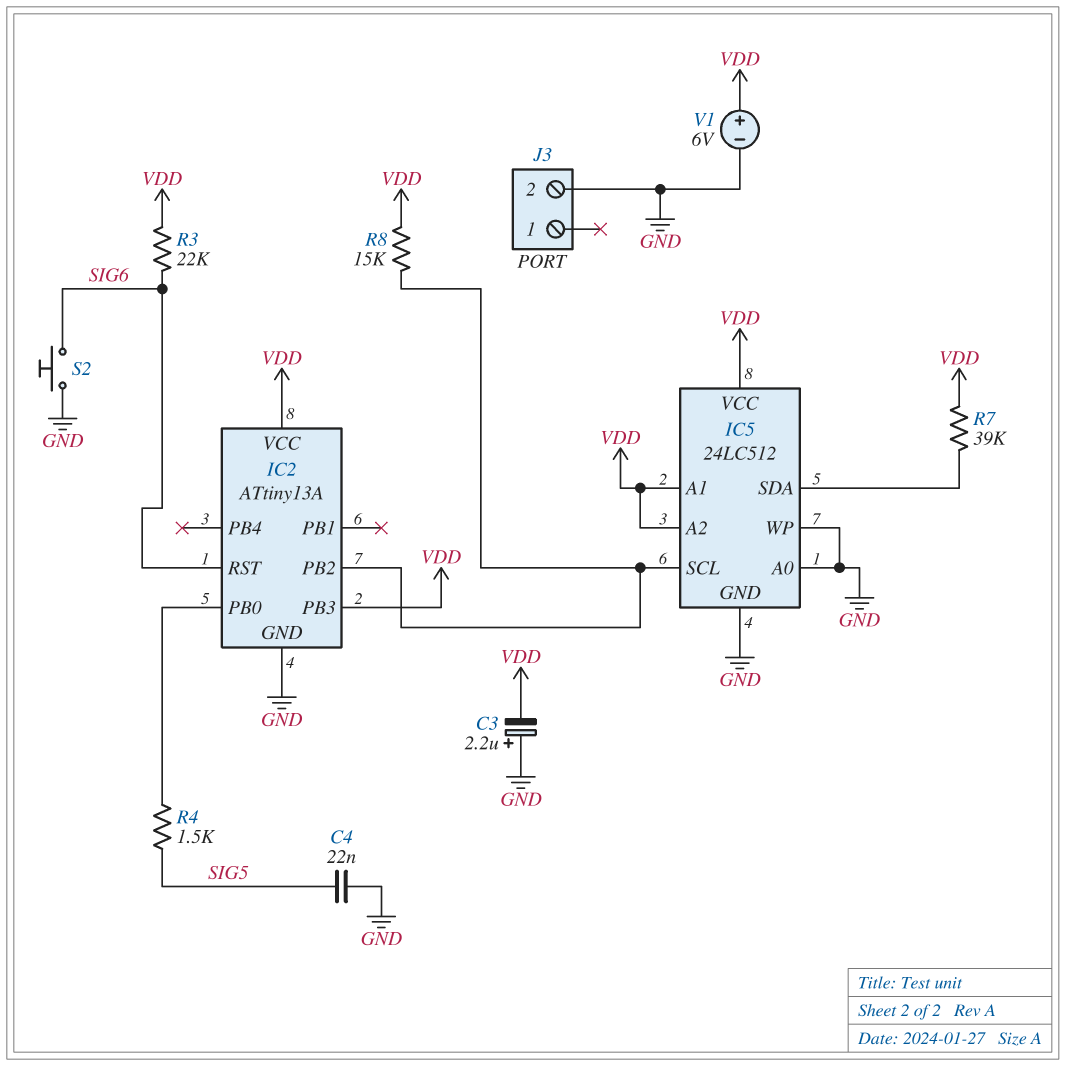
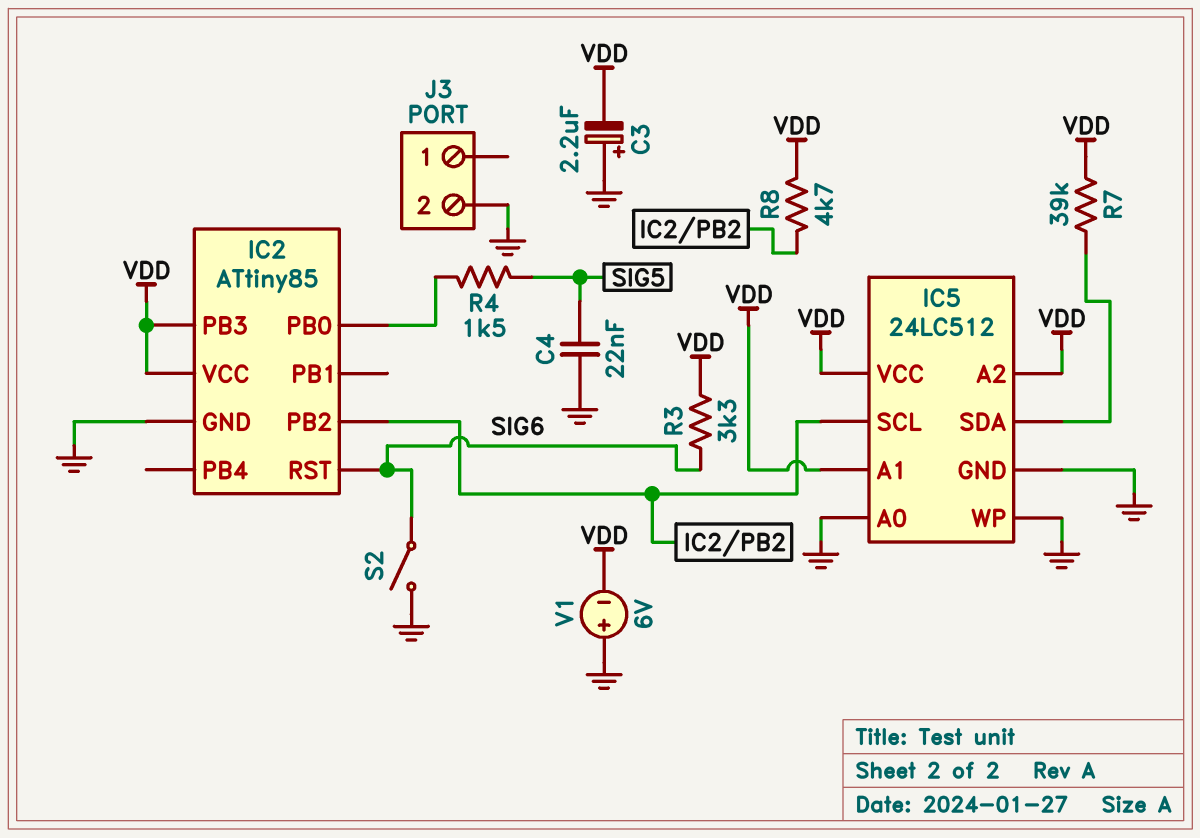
IC2: ATtiny13A -> ATtiny85
R3: 22k (SIG6, VDD) -> 3.3k (SIG6, VDD)
R8: 15k (IC2/PB2, VDD) -> 4.7k (IC2/PB2, VDD)
S2: button (GND, SIG6) -> switch (GND, SIG6)
V1: 6V (plus VDD, minus GND) -> 6V (plus GND, minus VDD)

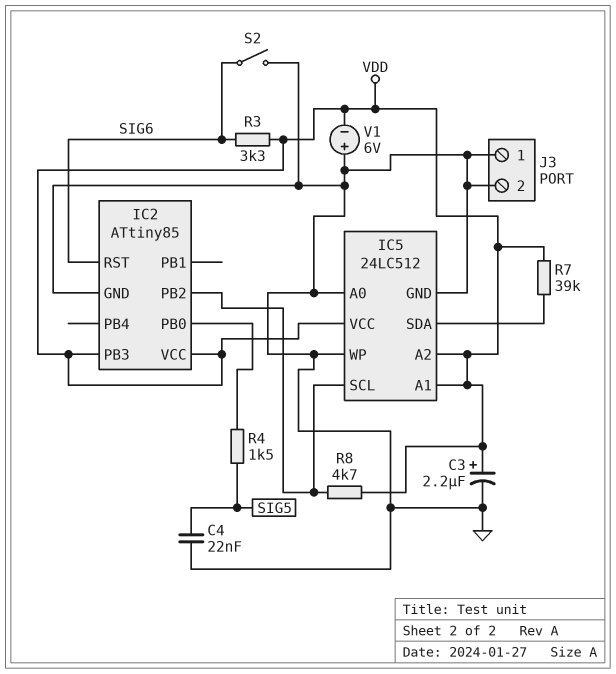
C3: 2.2uF (plus GND, minus VDD) -> 2.2uF (plus VDD, minus GND)
J3 pin 1: none -> GND

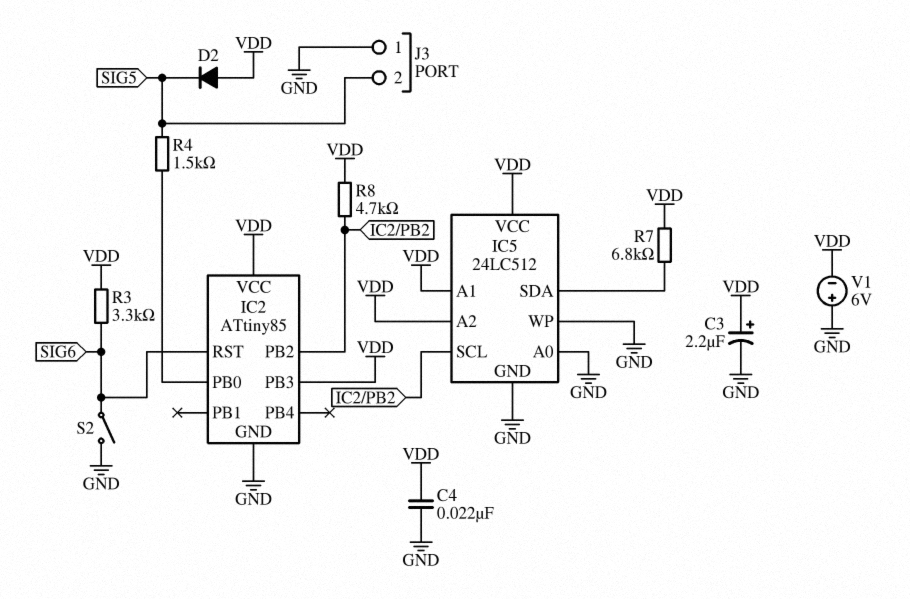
C4: 22nF (GND, SIG5) -> 22nF (GND, VDD)
D2: none -> diode (A VDD, K SIG5)
J3 pin 2: GND -> SIG5
R7: 39k (IC5/SDA, VDD) -> 6.8k (IC5/SDA, VDD)

